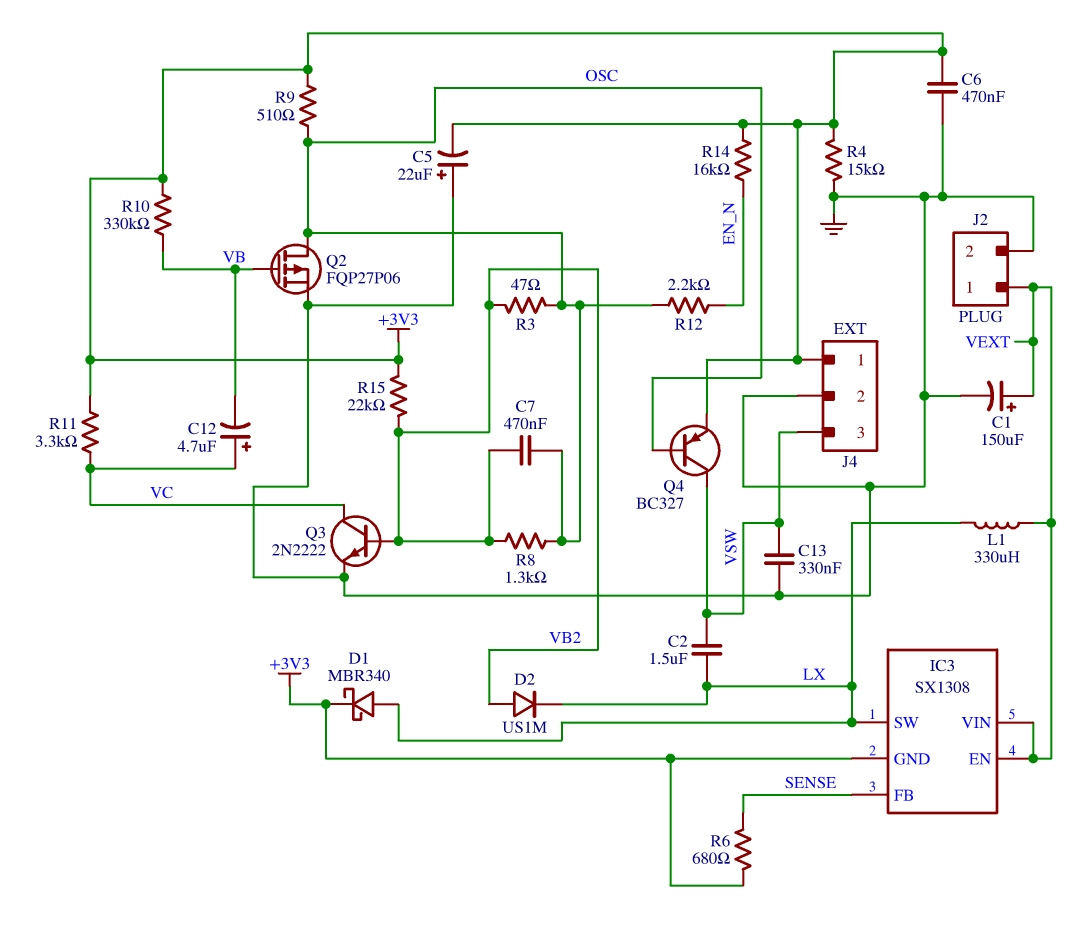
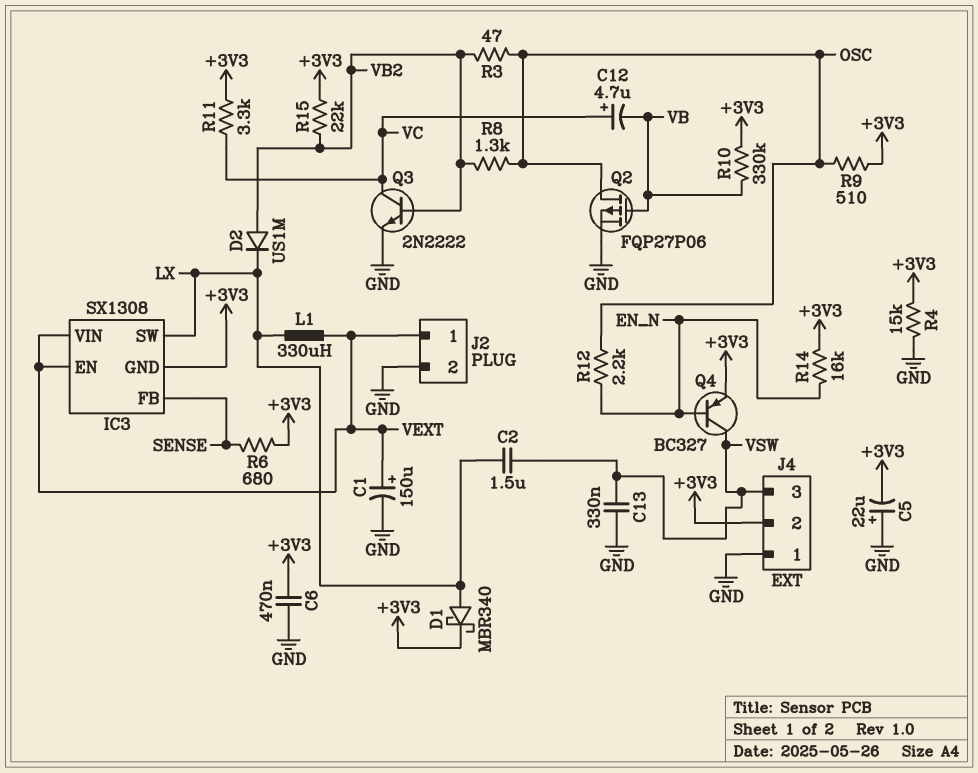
C7: 470nF (OSC, VB2) -> none
J4 pin 1: +3V3 -> GND
J4 pin 2: GND -> +3V3
Q4: PNP BC327 (B OSC, C VSW, E +3V3) -> PNP BC327 (B EN_N, C VSW, E +3V3)

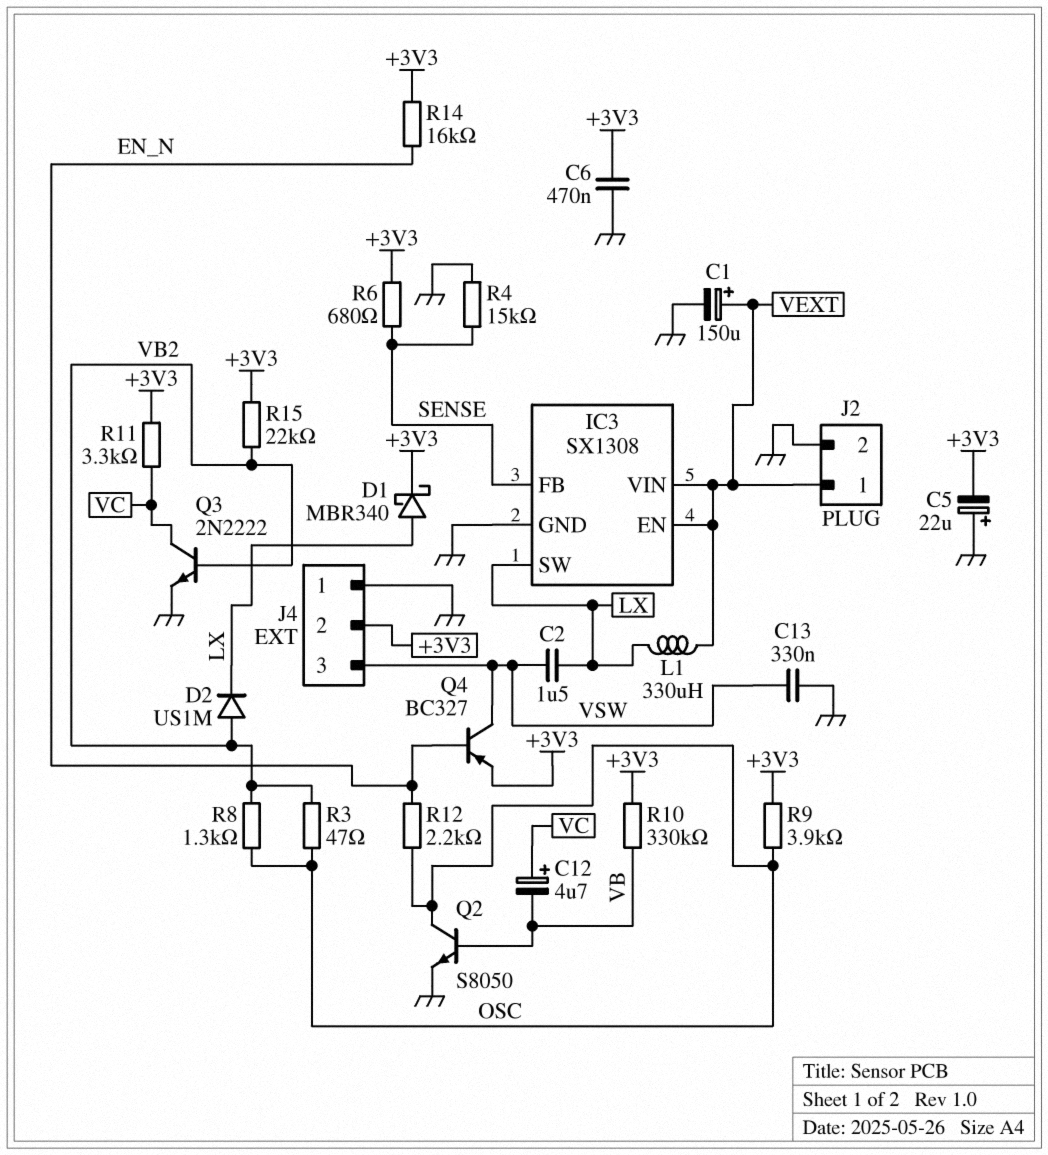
IC3 pin GND: +3V3 -> GND
Q2: PMOS FQP27P06 (G VB, D OSC, S GND) -> NPN S8050 (B VB, C OSC, E GND)
R4: 15k (+3V3, GND) -> 15k (GND, SENSE)
R9: 510 (+3V3, OSC) -> 3.9k (+3V3, OSC)

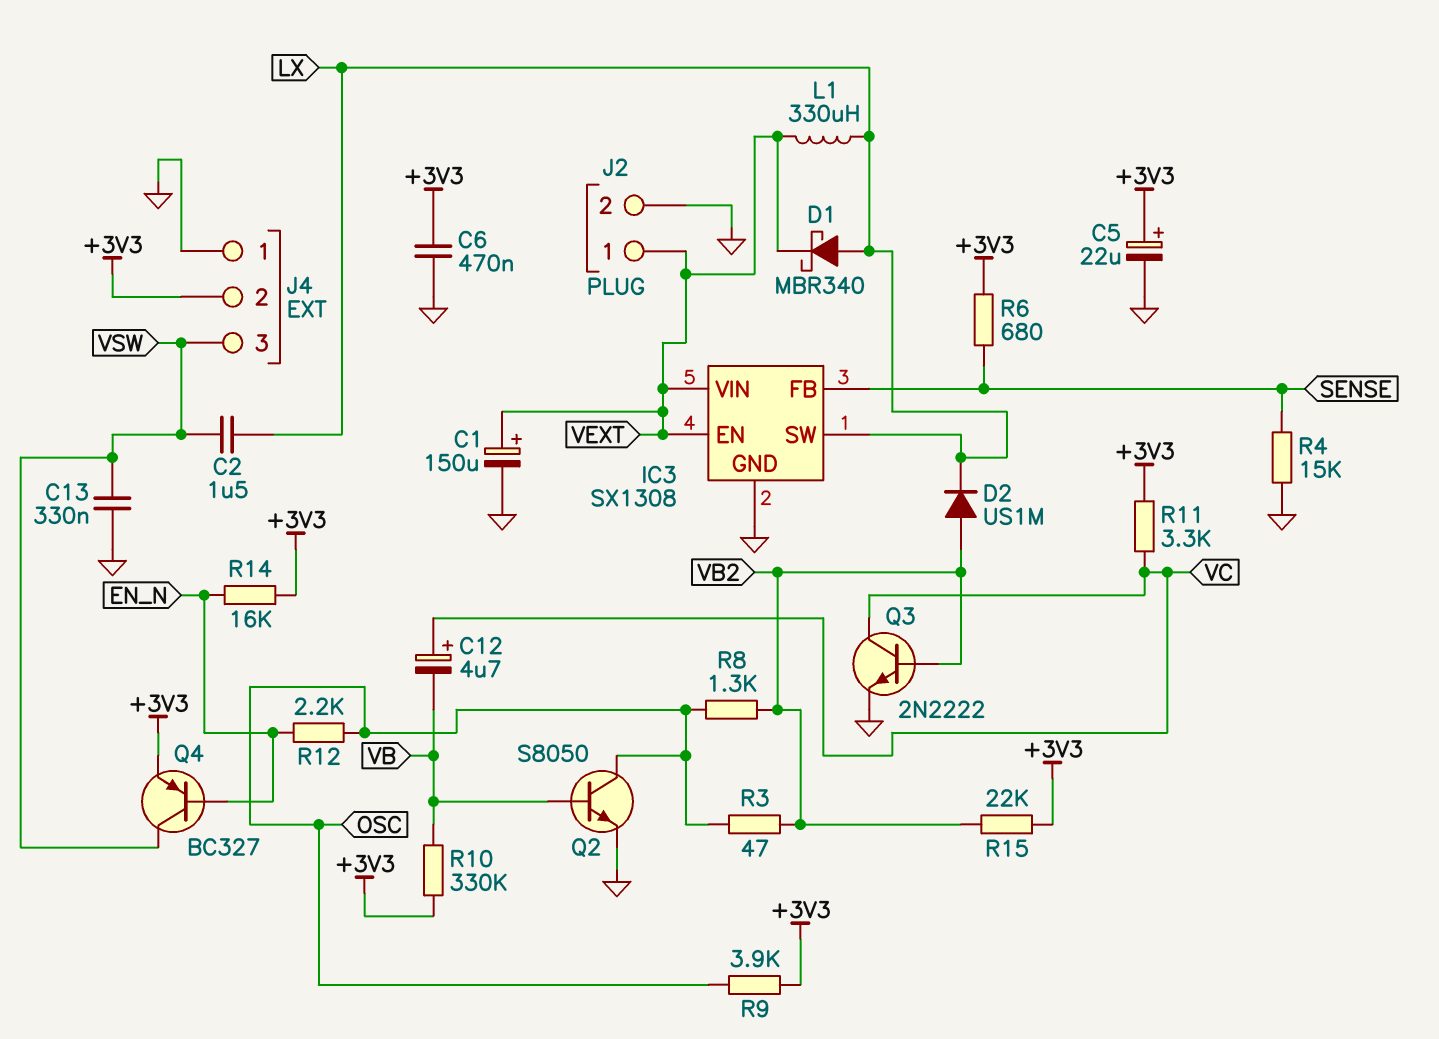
C5: 22uF (plus GND, minus +3V3) -> 22uF (plus +3V3, minus GND)
D1: schottky MBR340 (A LX, K +3V3) -> schottky MBR340 (A LX, K VEXT)

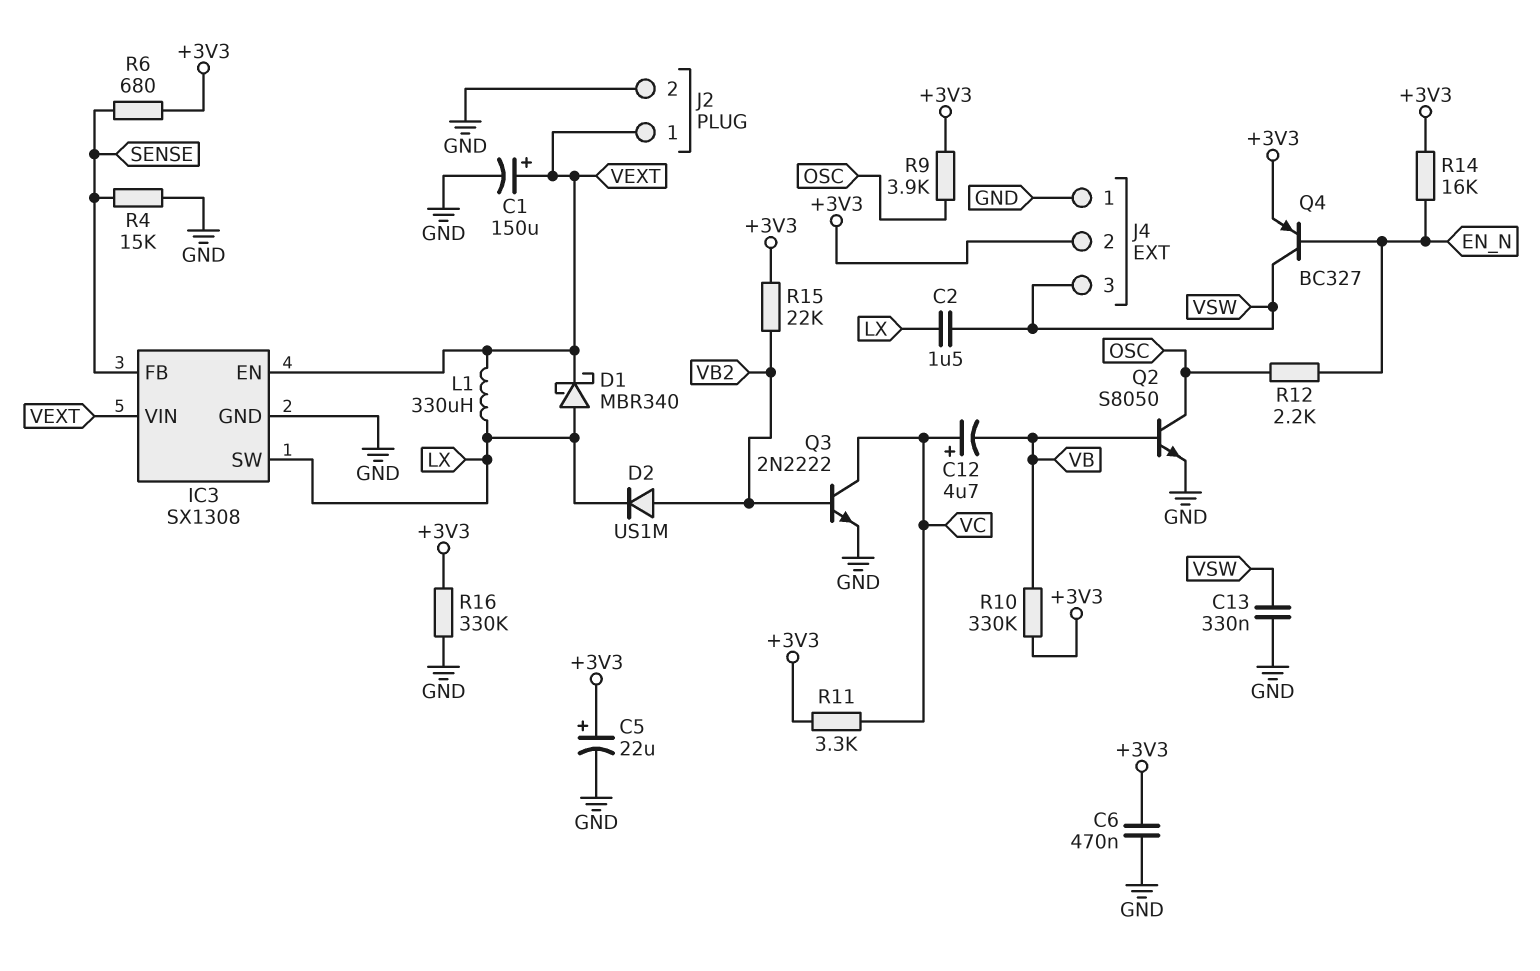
R3: 47 (OSC, VB2) -> none
R8: 1.3k (OSC, VB2) -> none
R16: none -> 330k (+3V3, GND)

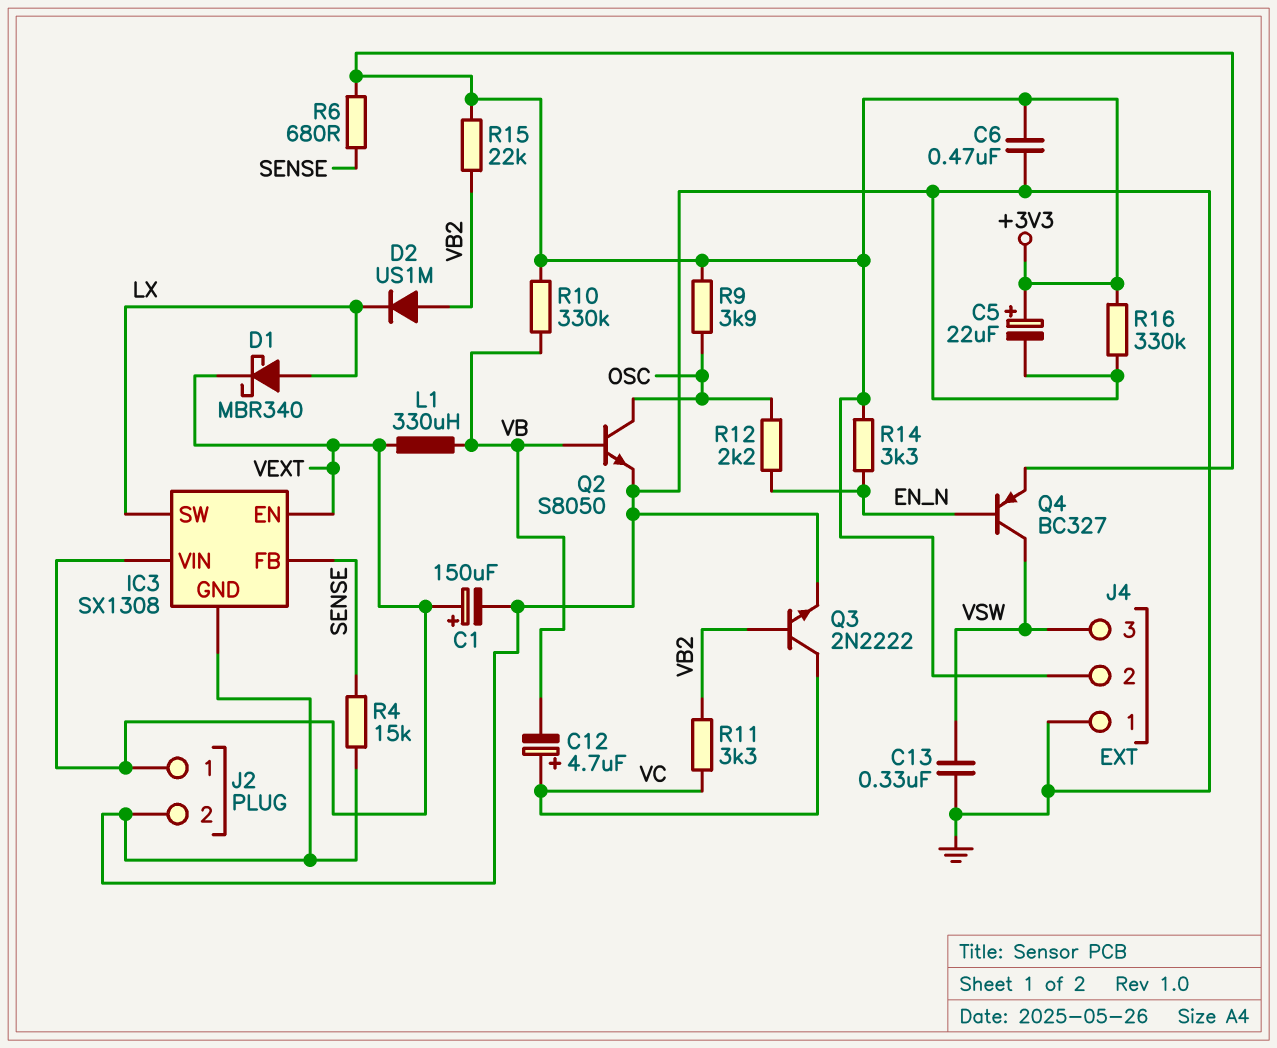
C2: 1.5uF (LX, VSW) -> none
L1: 330uH (LX, VEXT) -> 330uH (VB, VEXT)
R11: 3.3k (+3V3, VC) -> 3.3k (VB2, VC)
R14: 16k (+3V3, EN_N) -> 3.3k (+3V3, EN_N)

